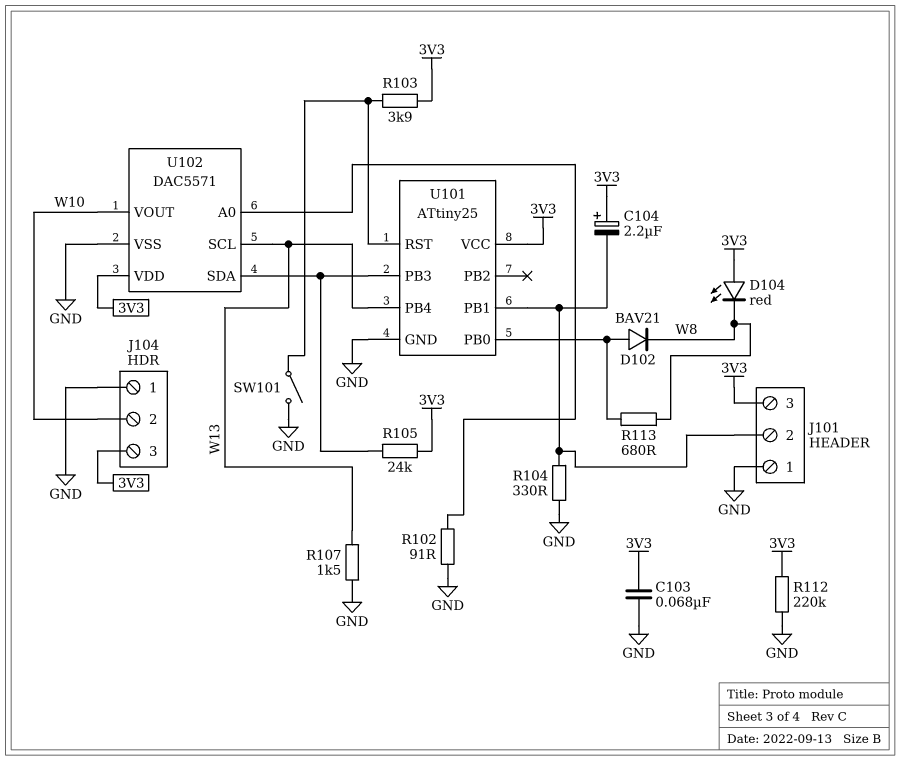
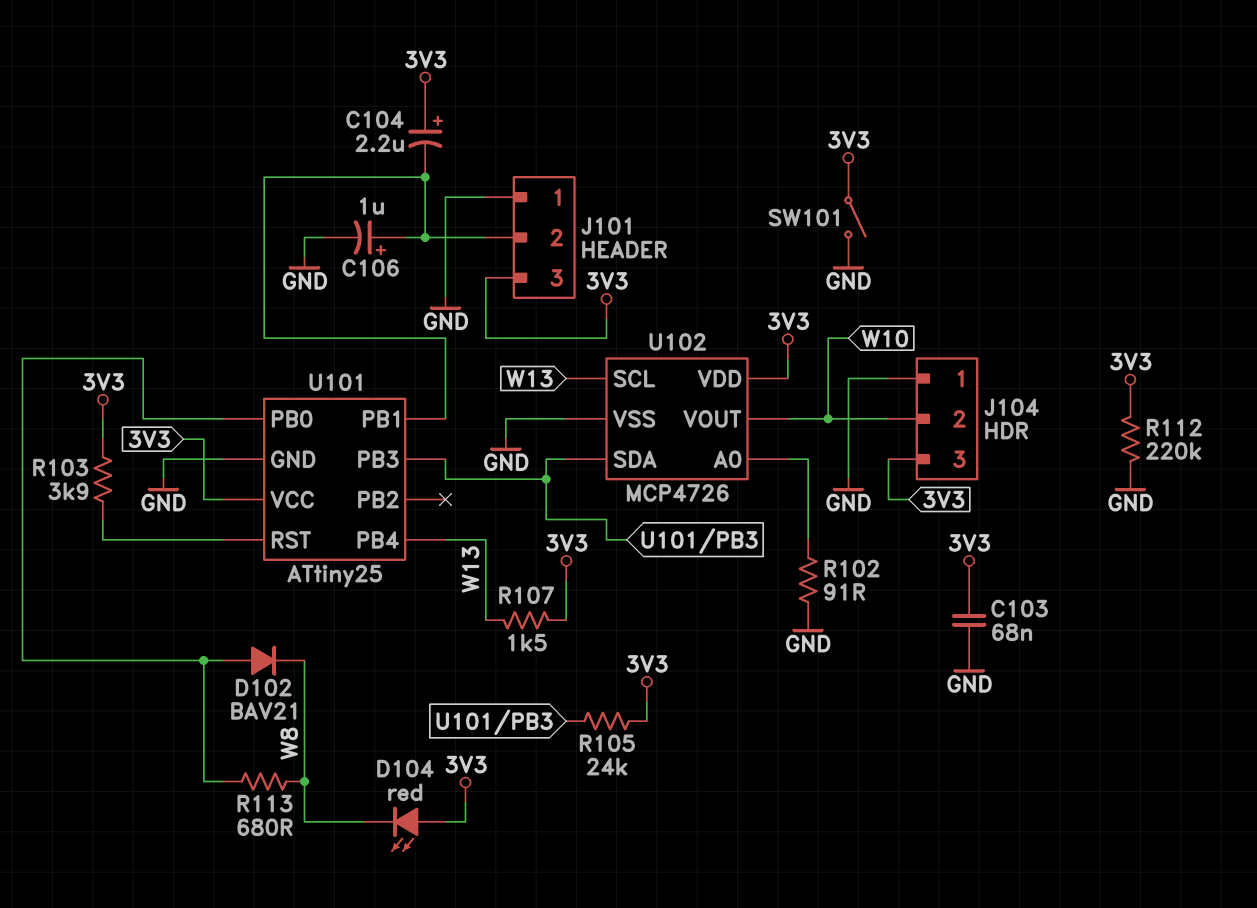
C106: none -> 1uF (plus J101/2, minus GND)
R104: 330 (GND, J101/2) -> none
R107: 1.5k (GND, W13) -> 1.5k (3V3, W13)
SW101: switch (GND, U101/RST) -> switch (3V3, GND)
U102: DAC5571 -> MCP4726

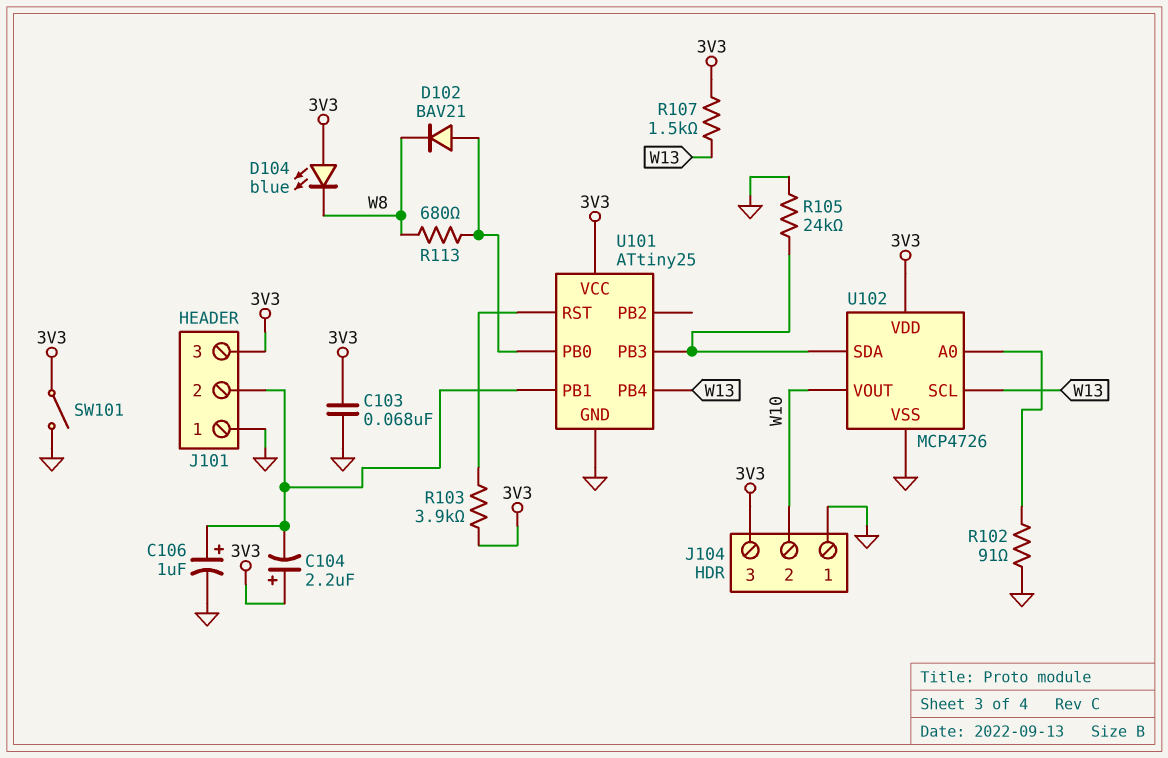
D104: LED red (A 3V3, K W8) -> LED blue (A 3V3, K W8)
R105: 24k (3V3, U101/PB3) -> 24k (GND, U101/PB3)
R112: 220k (3V3, GND) -> none

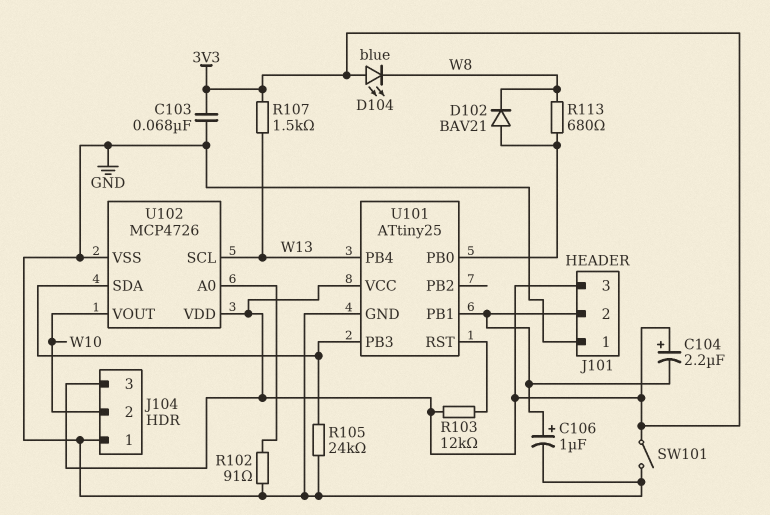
R103: 3.9k (3V3, U101/RST) -> 12k (3V3, U101/RST)

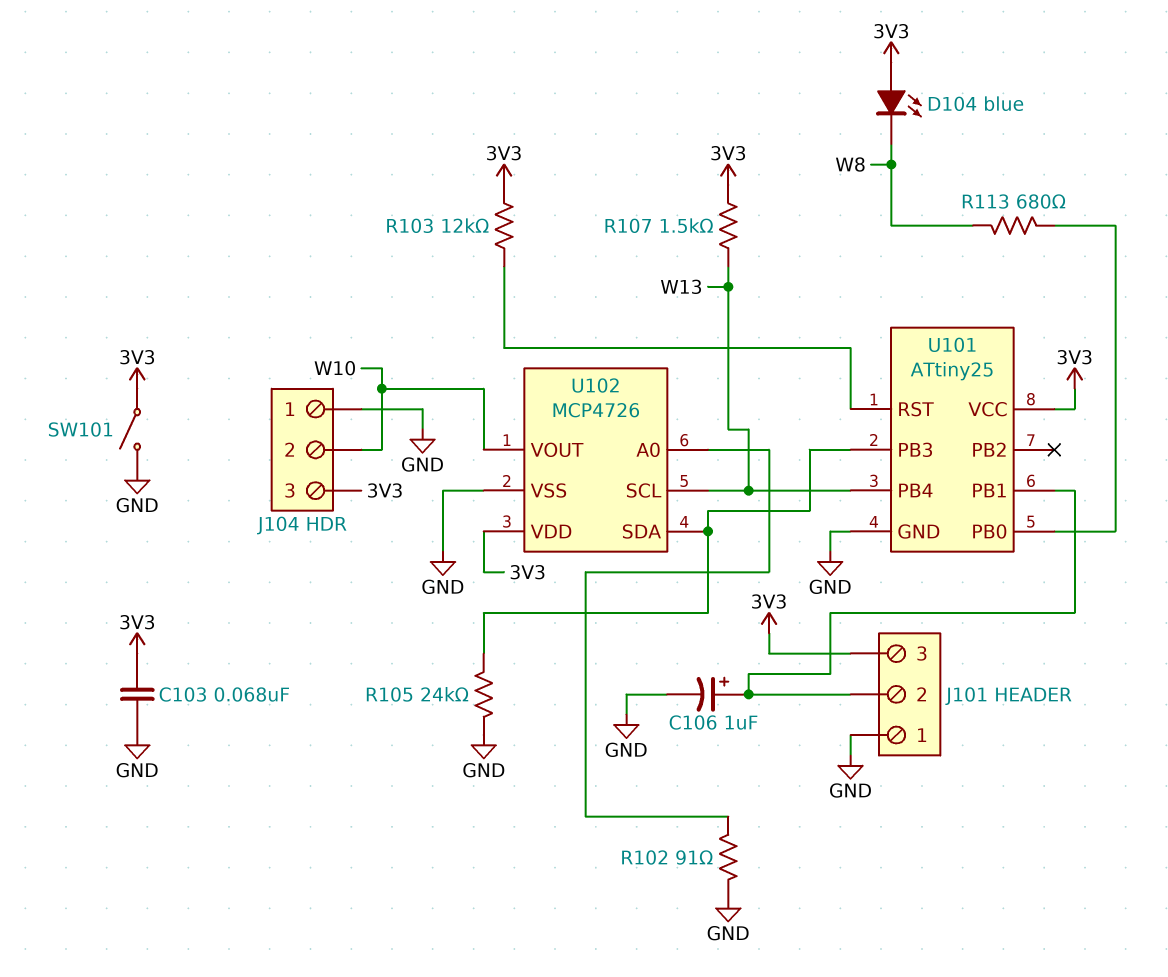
C104: 2.2uF (plus 3V3, minus J101/2) -> none
D102: diode BAV21 (A U101/PB0, K W8) -> none

